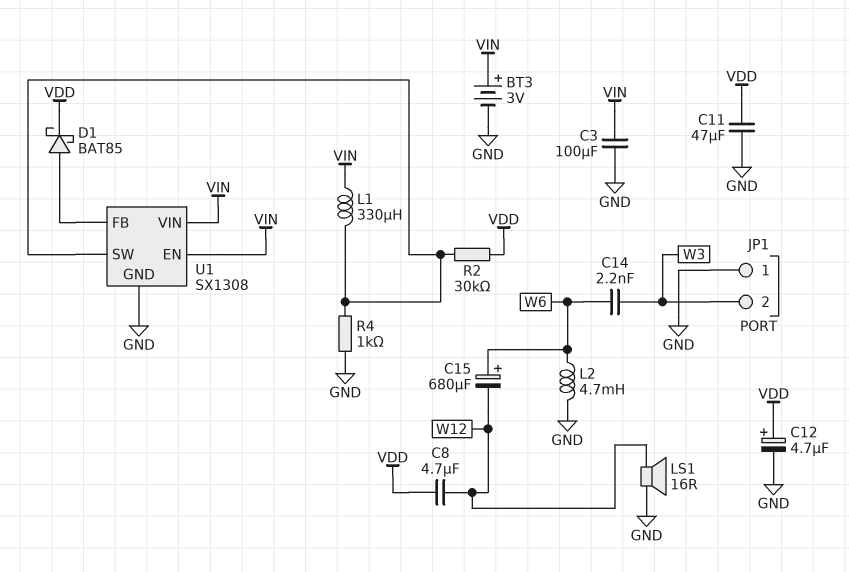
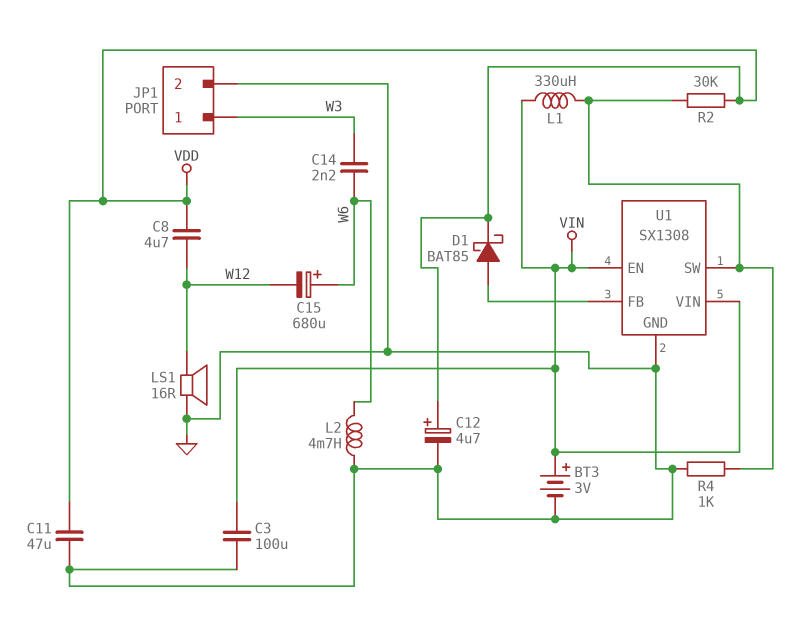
JP1 pin 1: GND -> W3
JP1 pin 2: W3 -> GND

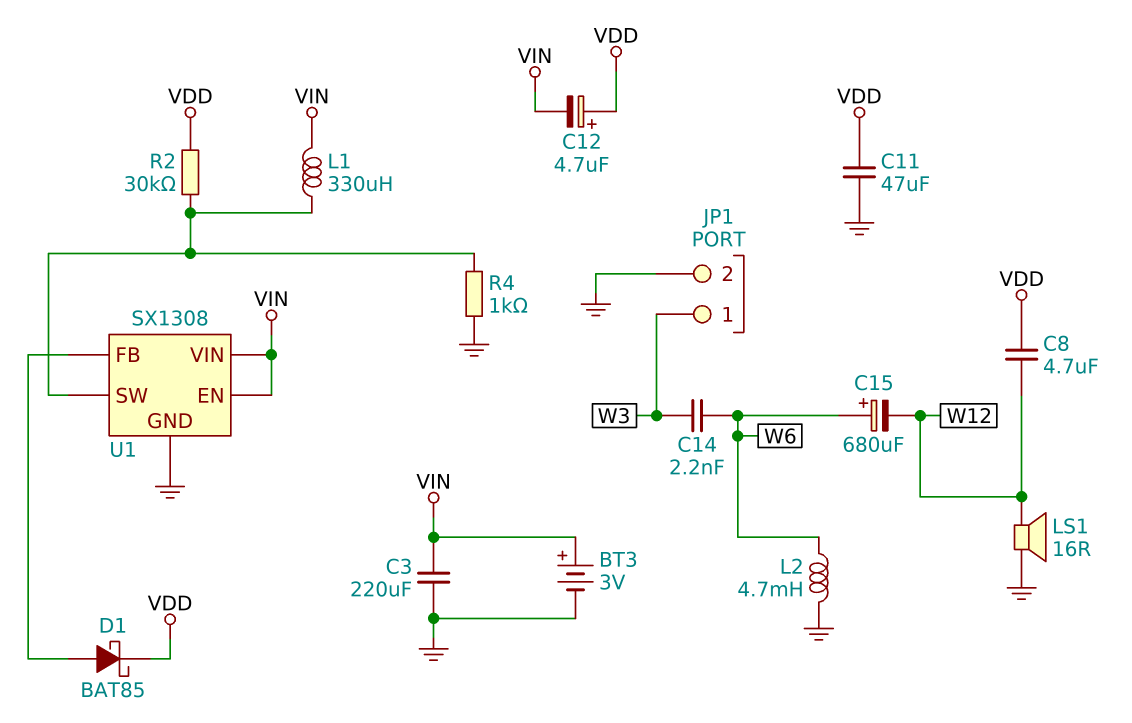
C3: 100uF (GND, VIN) -> 220uF (GND, VIN)
C12: 4.7uF (plus VDD, minus GND) -> 4.7uF (plus VDD, minus VIN)

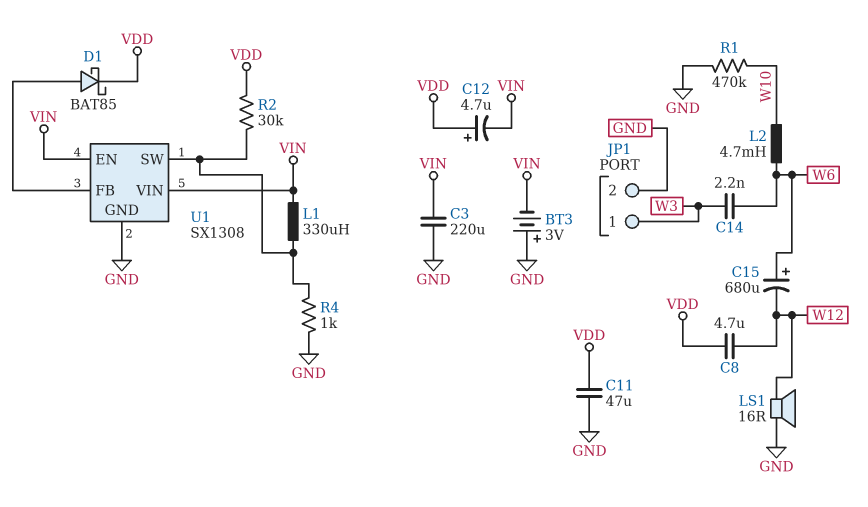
BT3: 3V (plus VIN, minus GND) -> 3V (plus GND, minus VIN)
L2: 4.7mH (GND, W6) -> 4.7mH (W6, W10)
R1: none -> 470k (GND, W10)

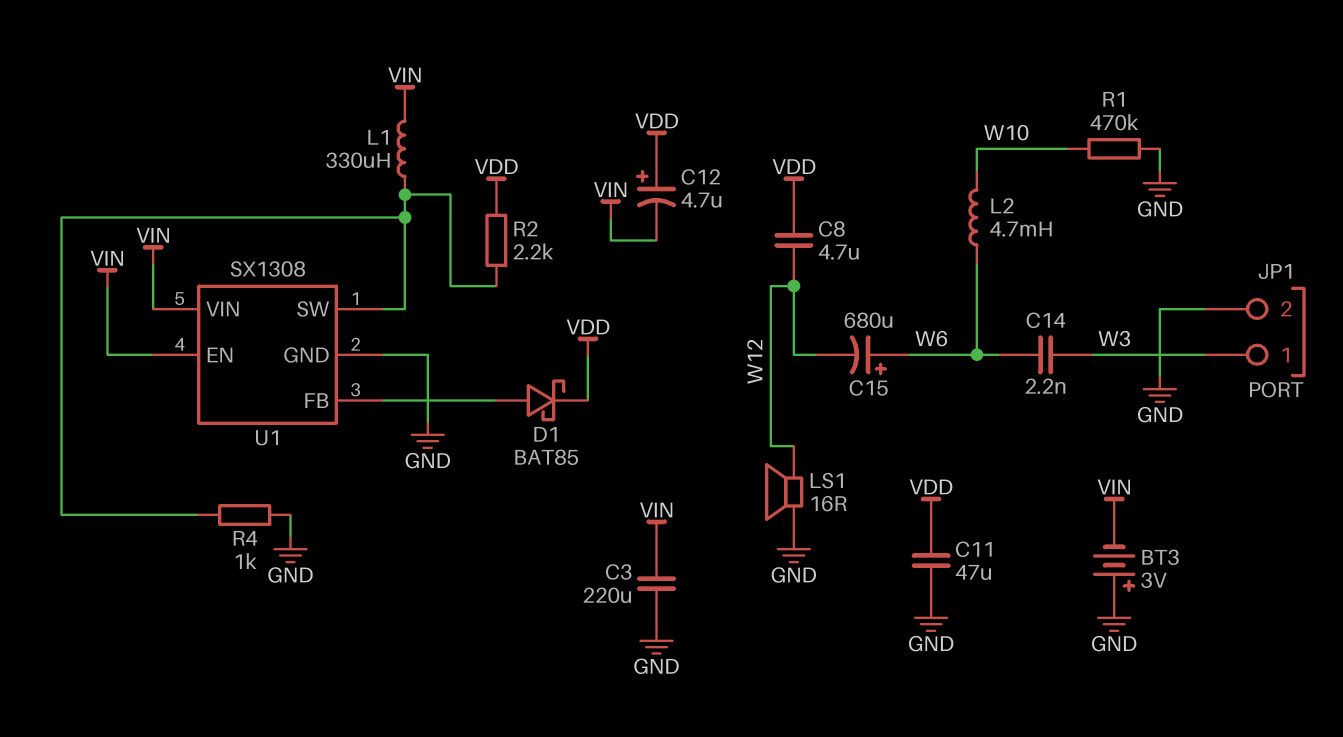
R2: 30k (U1/SW, VDD) -> 2.2k (U1/SW, VDD)

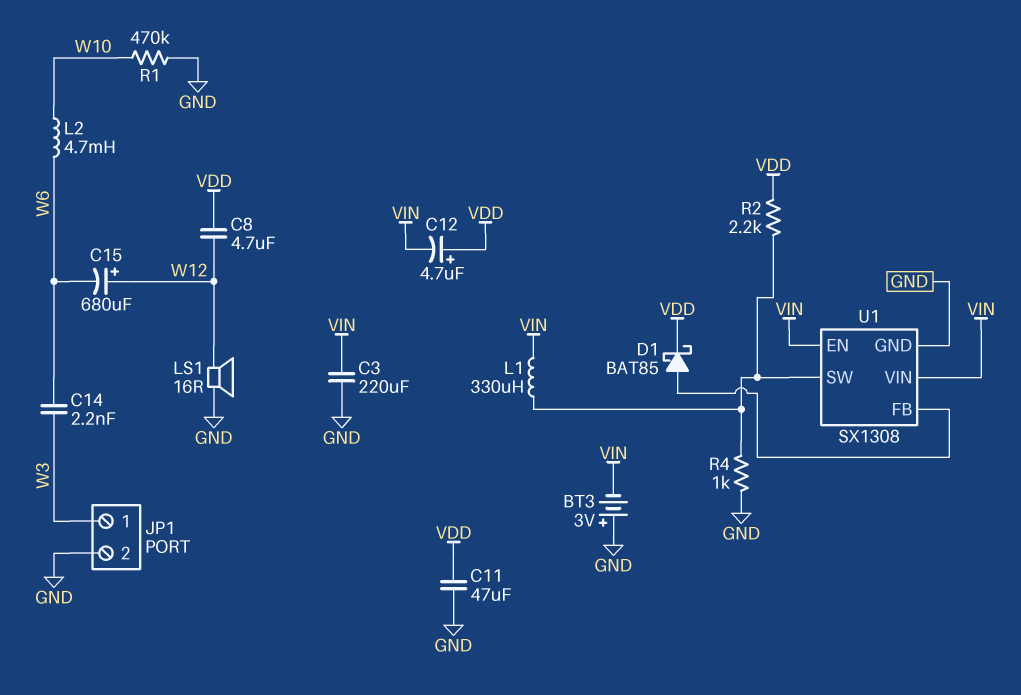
C15: 680uF (plus W6, minus W12) -> 680uF (plus W12, minus W6)

